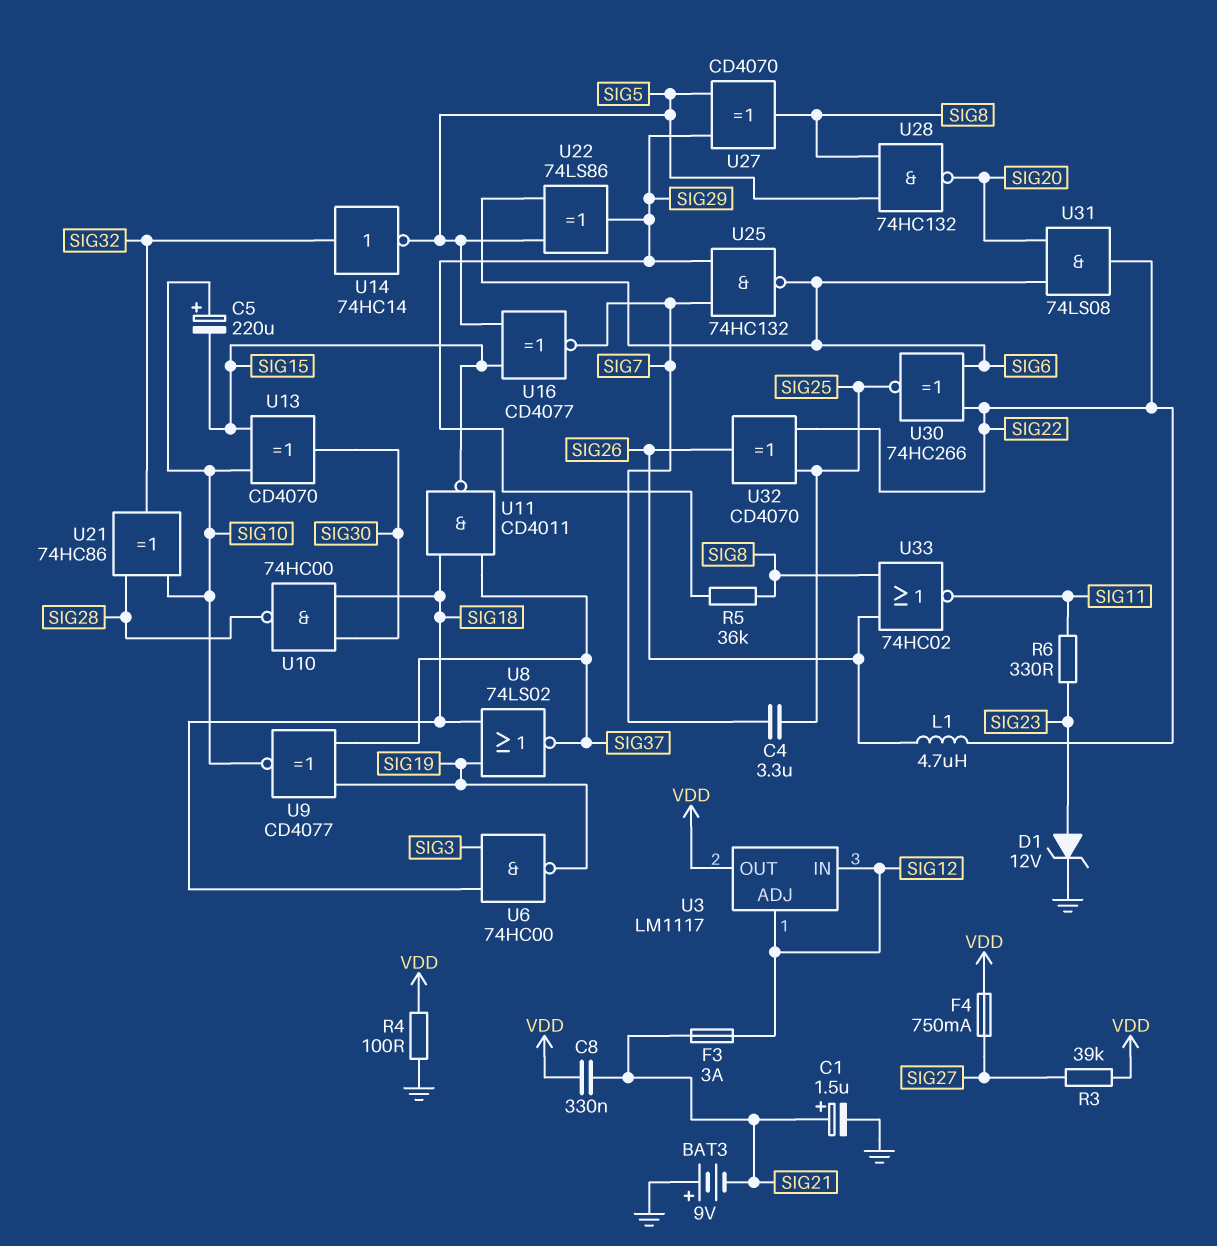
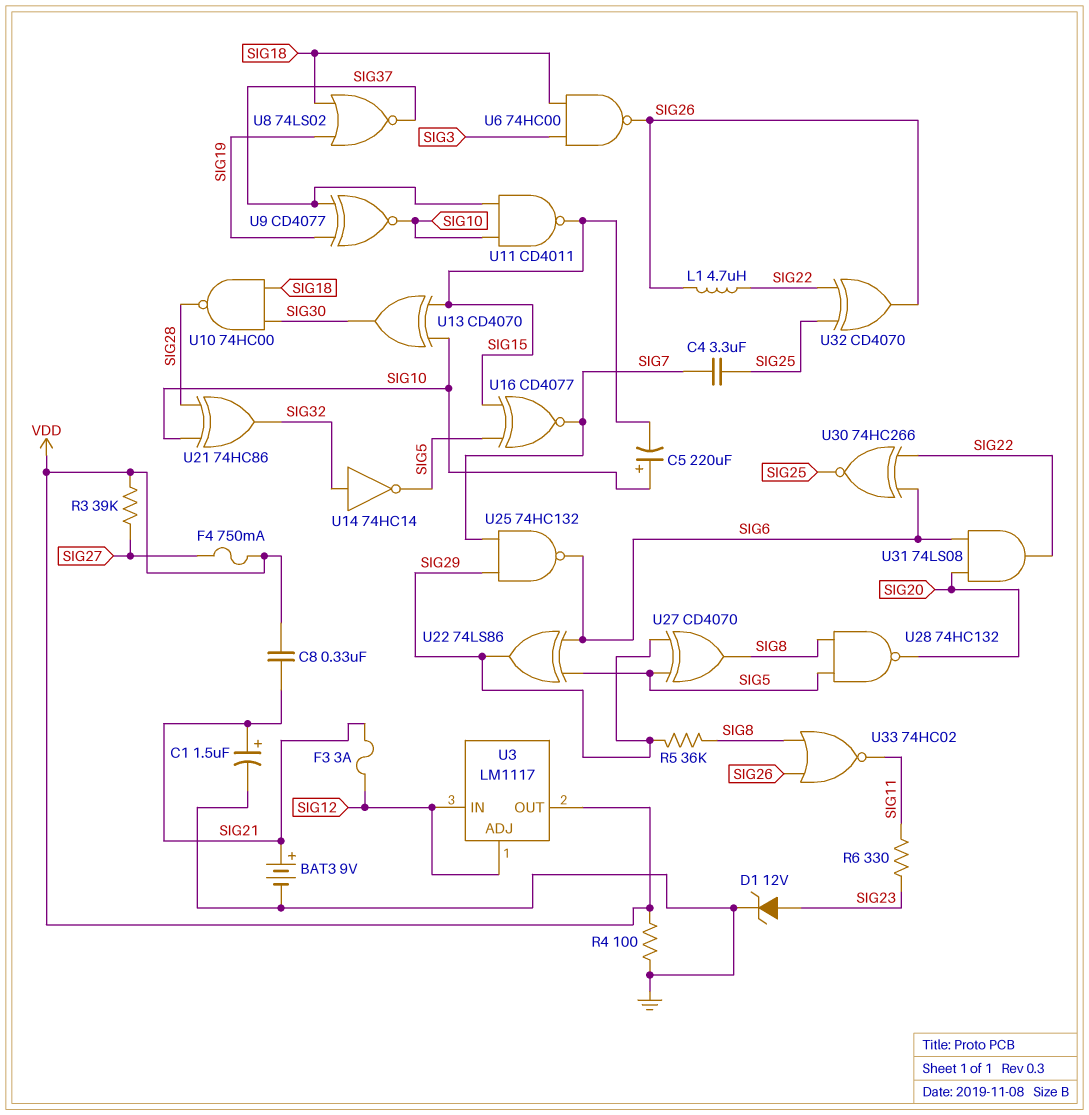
BAT3: 9V (plus GND, minus SIG21) -> 9V (plus SIG21, minus GND)
U6: NAND 74HC00 (in SIG3, in SIG18, out SIG19) -> NAND 74HC00 (in SIG3, in SIG18, out SIG26)
U11: NAND CD4011 (in SIG18, in SIG37, out SIG15) -> NAND CD4011 (in SIG10, in SIG37, out SIG15)

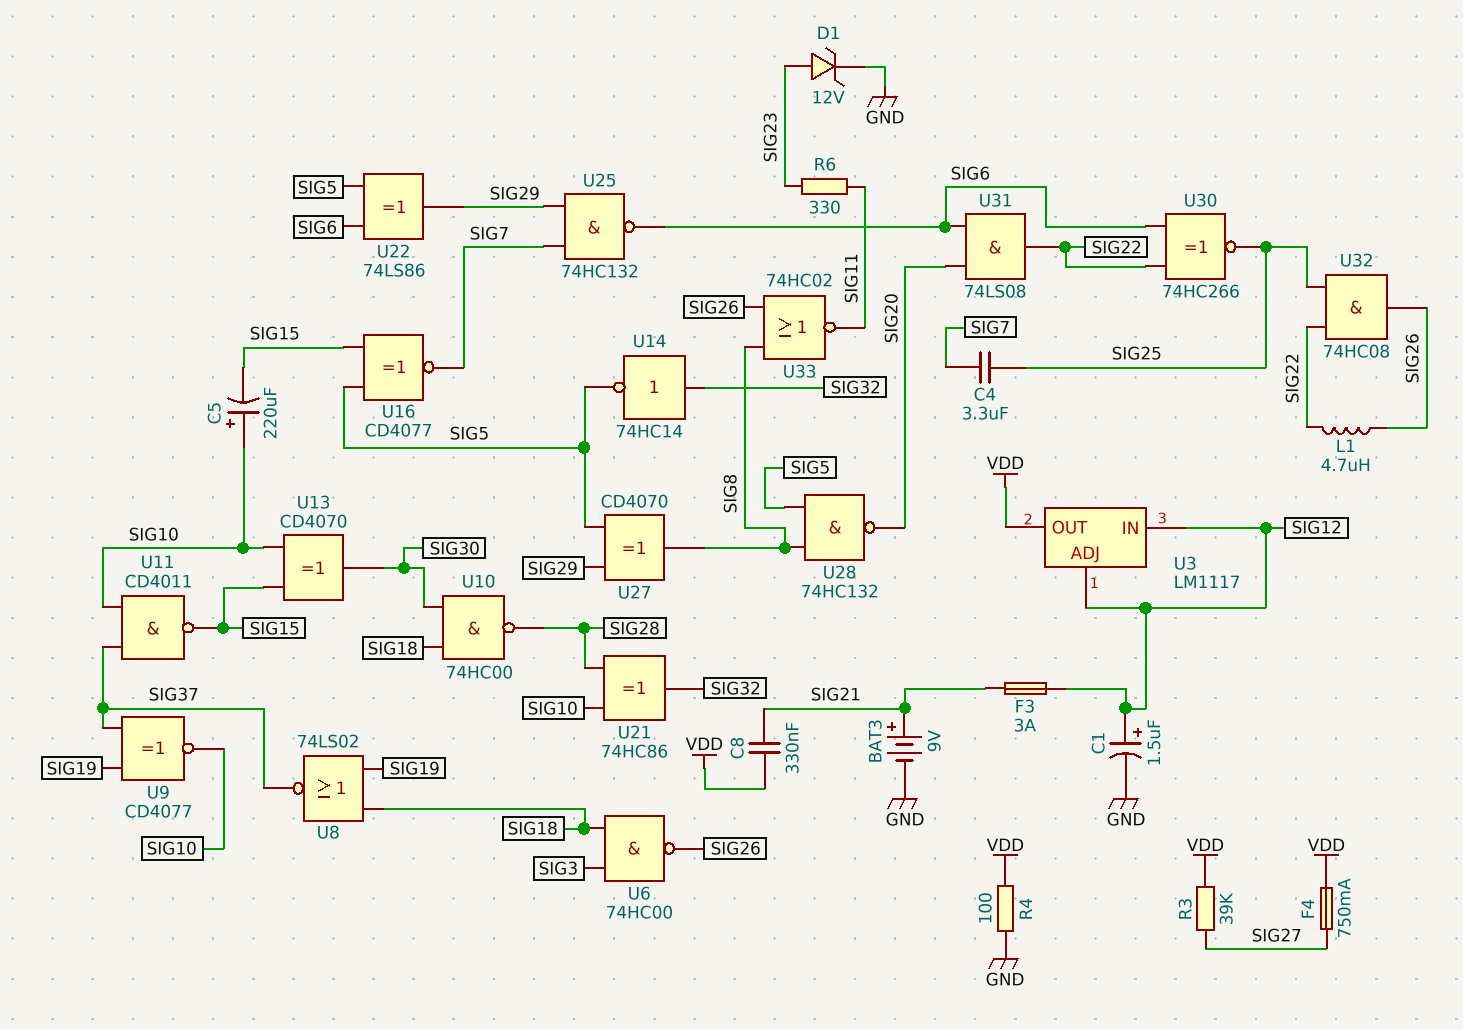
C1: 1.5uF (plus SIG21, minus GND) -> 1.5uF (plus SIG12, minus GND)
R5: 36k (SIG8, SIG29) -> none
U32: XOR CD4070 (in SIG22, in SIG25, out SIG26) -> AND 74HC08 (in SIG22, in SIG25, out SIG26)

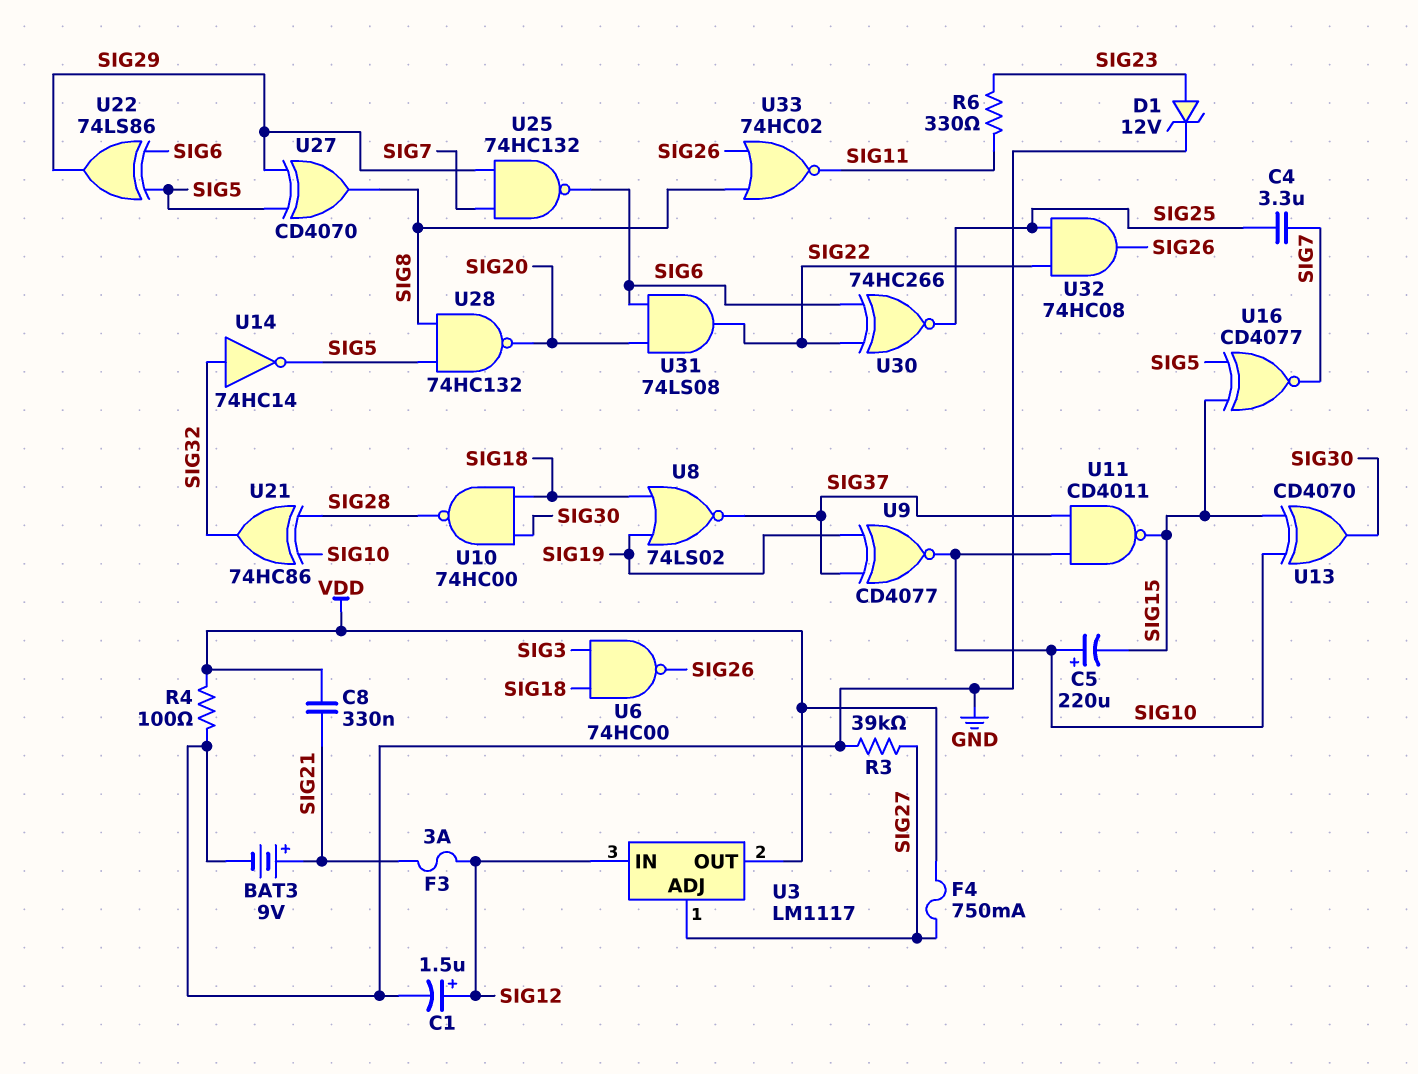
L1: 4.7uH (SIG22, SIG26) -> none
R3: 39k (SIG27, VDD) -> 39k (GND, SIG27)
U3 pin ADJ: SIG12 -> SIG27

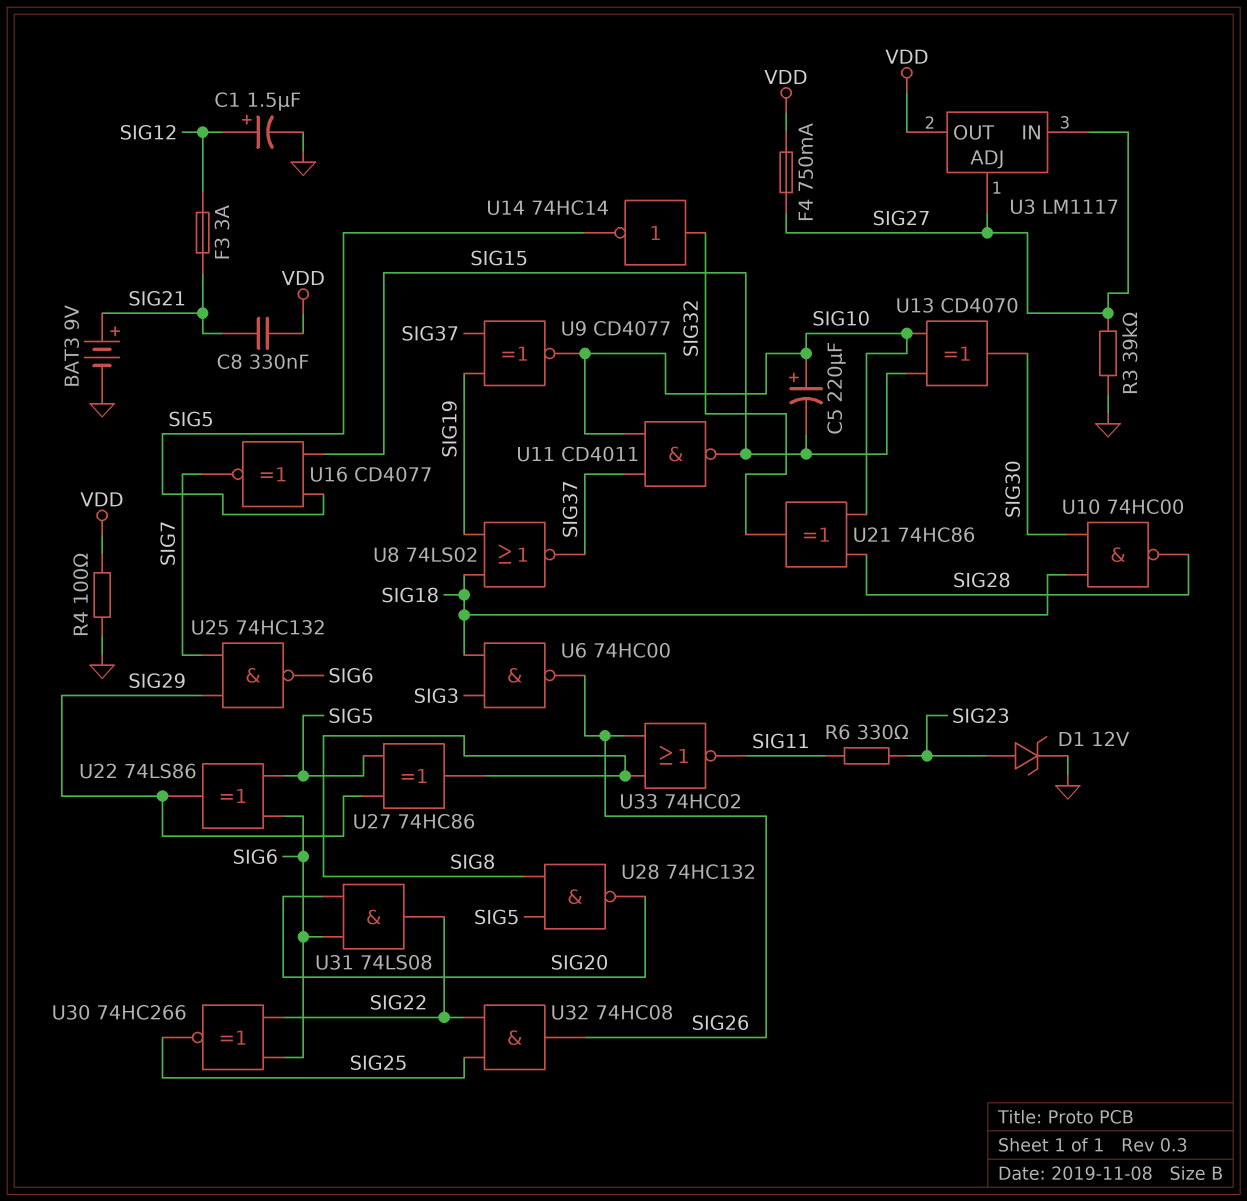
C4: 3.3uF (SIG7, SIG25) -> none
U3 pin IN: SIG12 -> SIG27
U27: XOR CD4070 (in SIG5, in SIG29, out SIG8) -> XOR 74HC86 (in SIG5, in SIG29, out SIG8)

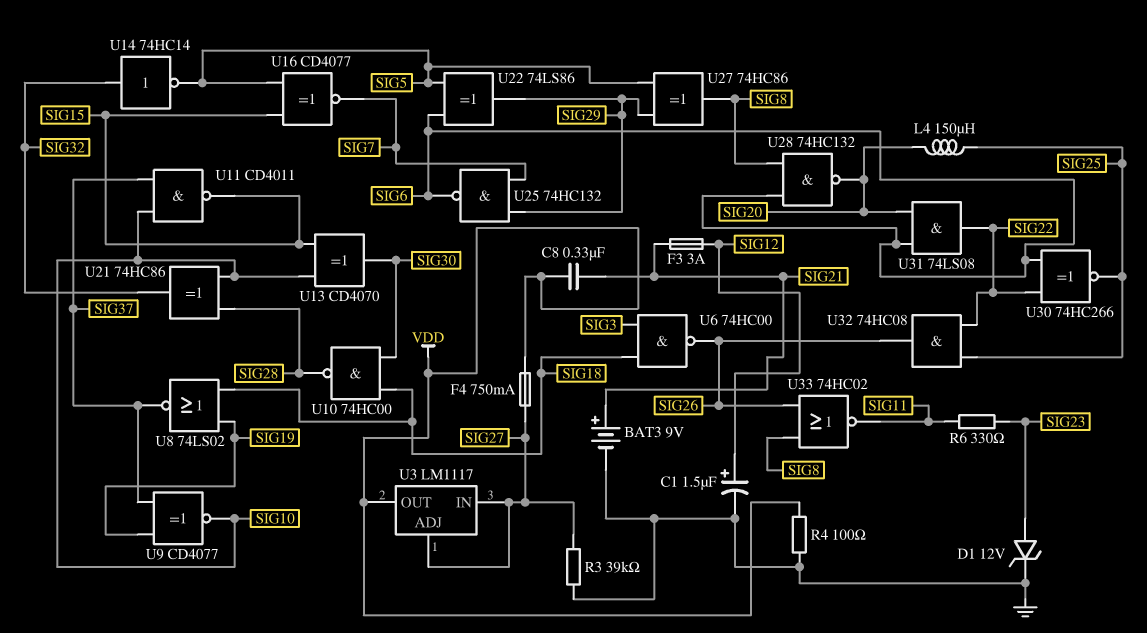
C5: 220uF (plus SIG10, minus SIG15) -> none
L4: none -> 150uH (SIG20, SIG25)
U28: NAND 74HC132 (in SIG5, in SIG8, out SIG20) -> NAND 74HC132 (in SIG6, in SIG8, out SIG20)

